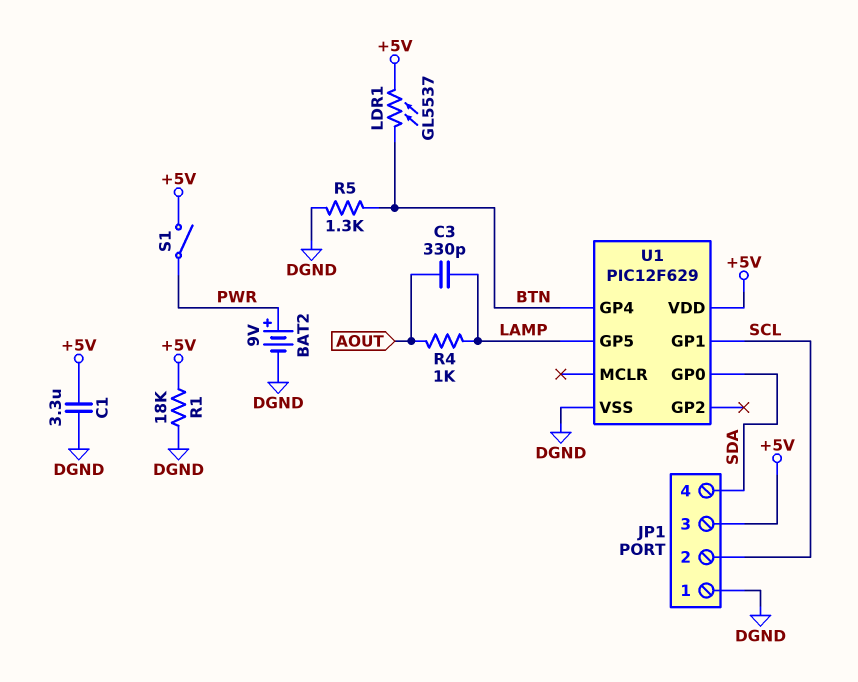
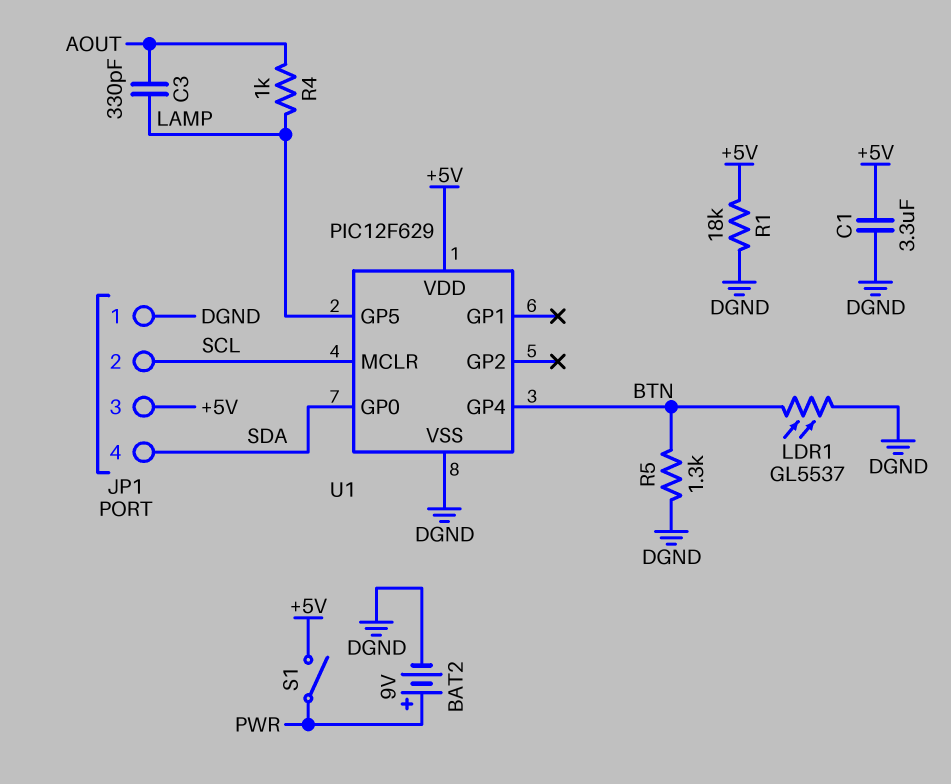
LDR1: GL5537 (+5V, BTN) -> GL5537 (BTN, DGND)
U1 pin GP1: SCL -> none
U1 pin MCLR: none -> SCL

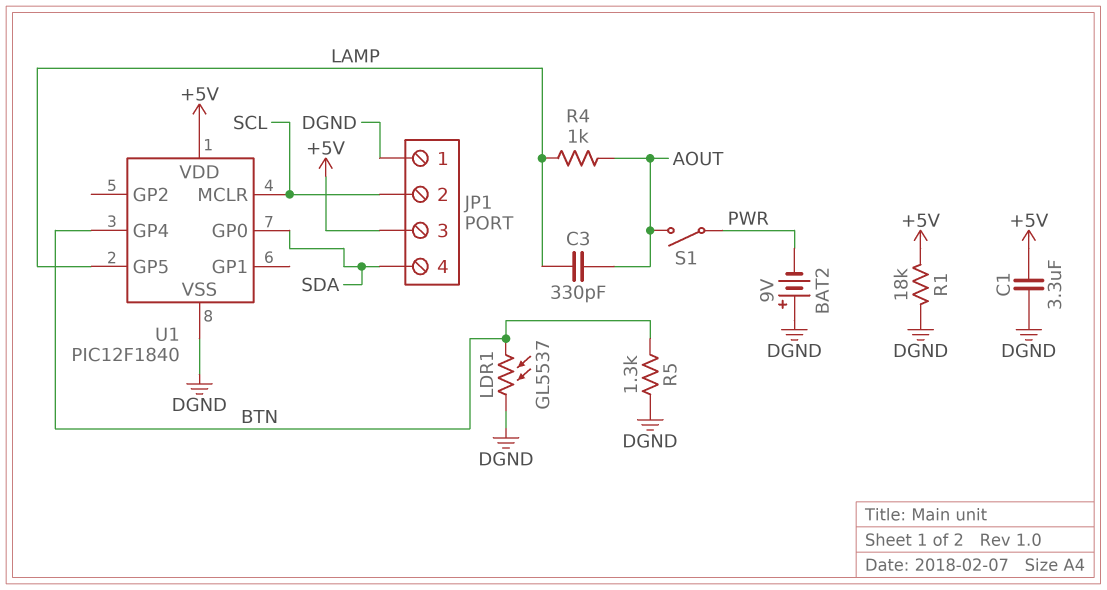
BAT2: 9V (plus PWR, minus DGND) -> 9V (plus DGND, minus PWR)
S1: switch (+5V, PWR) -> switch (AOUT, PWR)
U1: PIC12F629 -> PIC12F1840

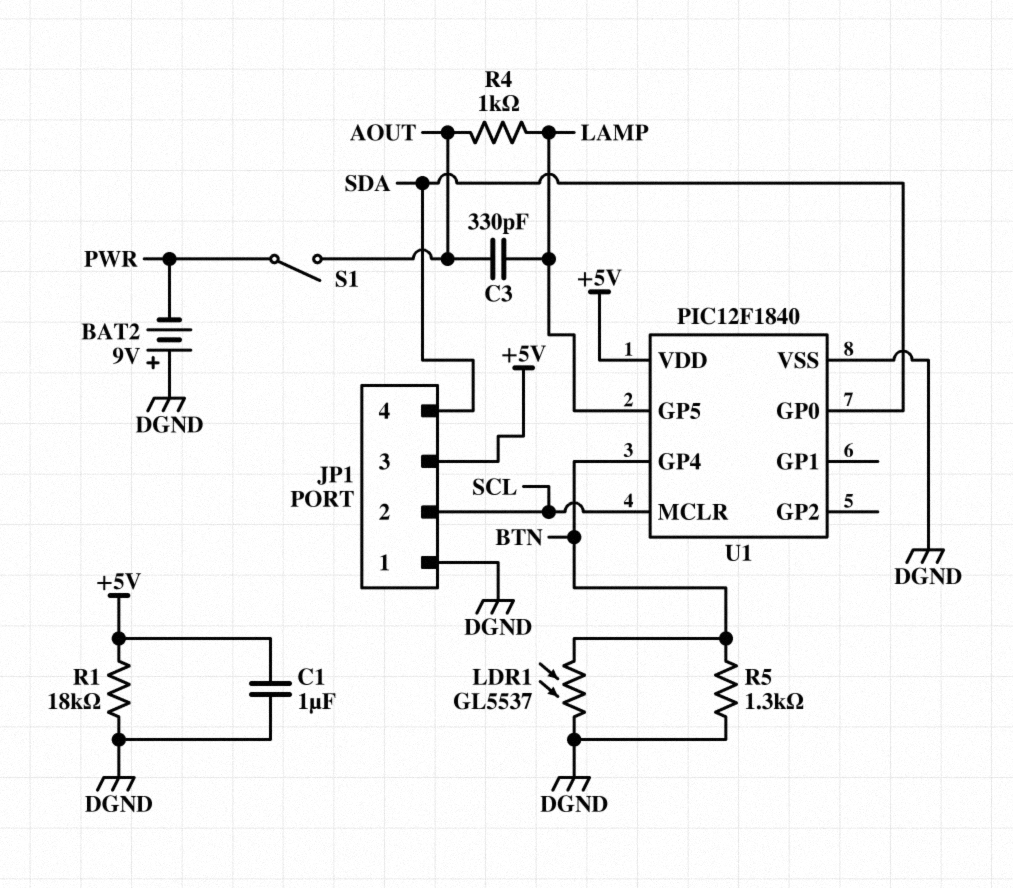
C1: 3.3uF (+5V, DGND) -> 1uF (+5V, DGND)

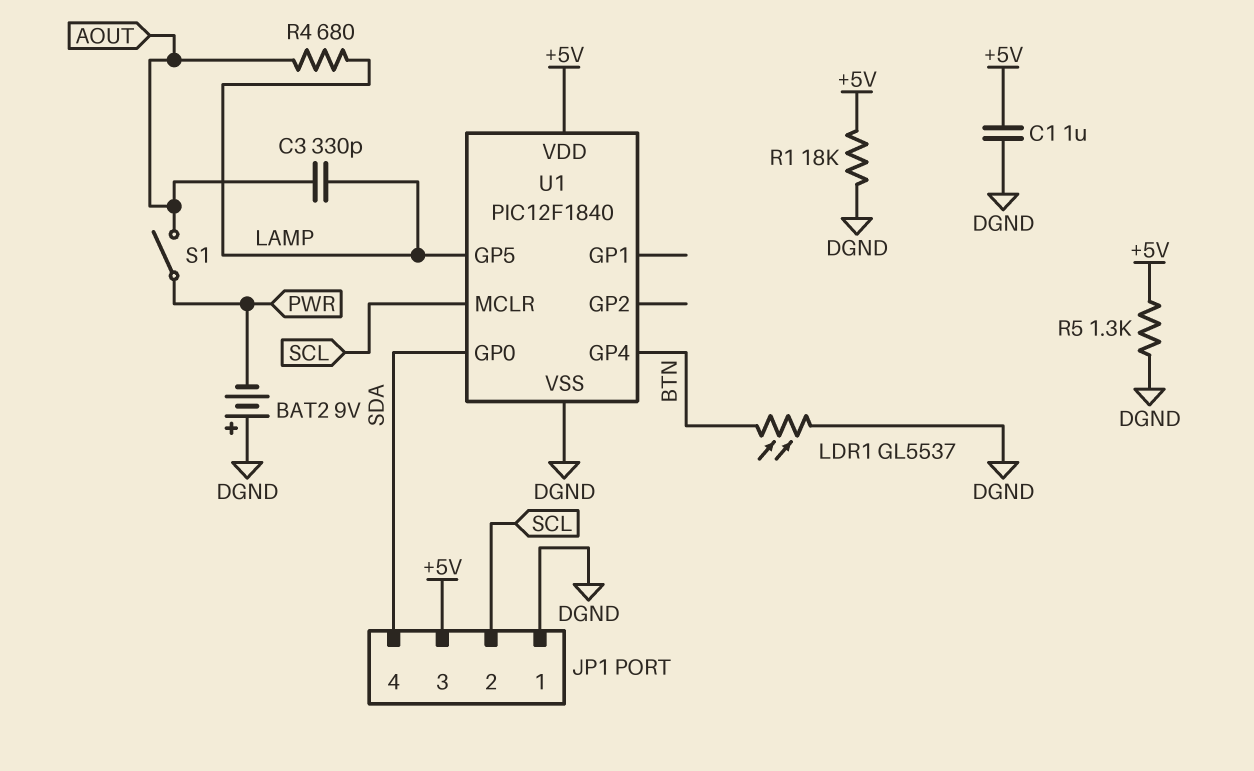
R4: 1k (AOUT, LAMP) -> 680 (AOUT, LAMP)
R5: 1.3k (BTN, DGND) -> 1.3k (+5V, DGND)

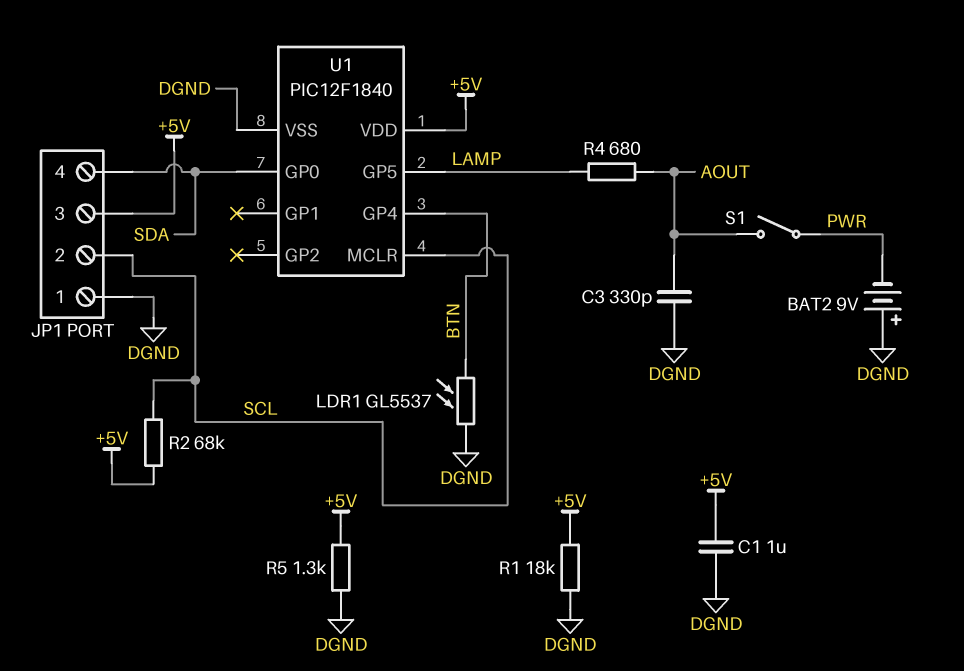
C3: 330pF (AOUT, LAMP) -> 330pF (AOUT, DGND)
R2: none -> 68k (+5V, SCL)

